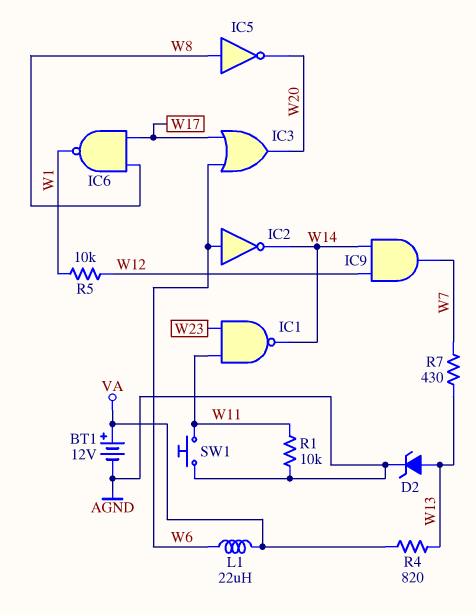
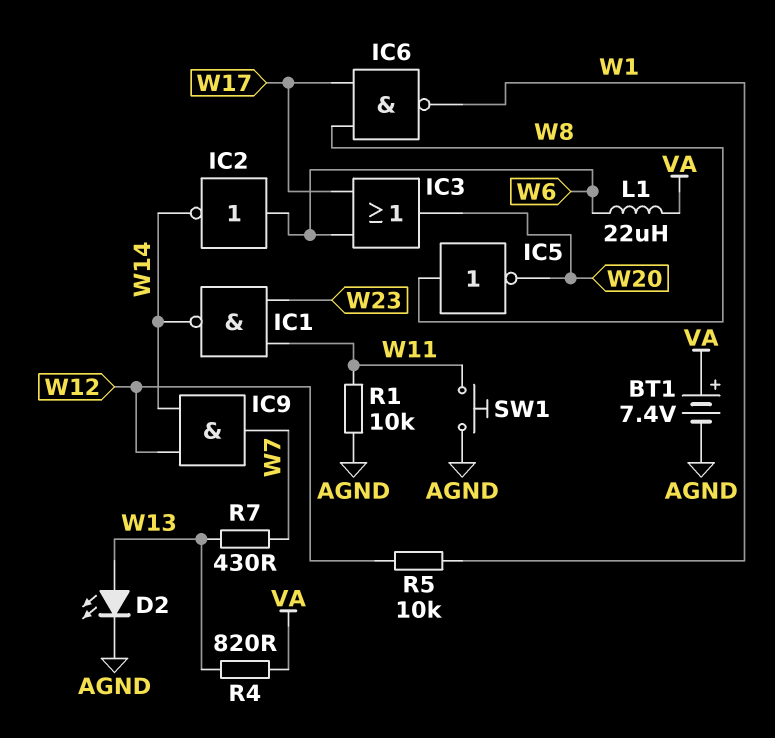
BT1: 12V (plus VA, minus AGND) -> 7.4V (plus VA, minus AGND)
D2: zener (A W13, K AGND) -> LED (A W13, K AGND)

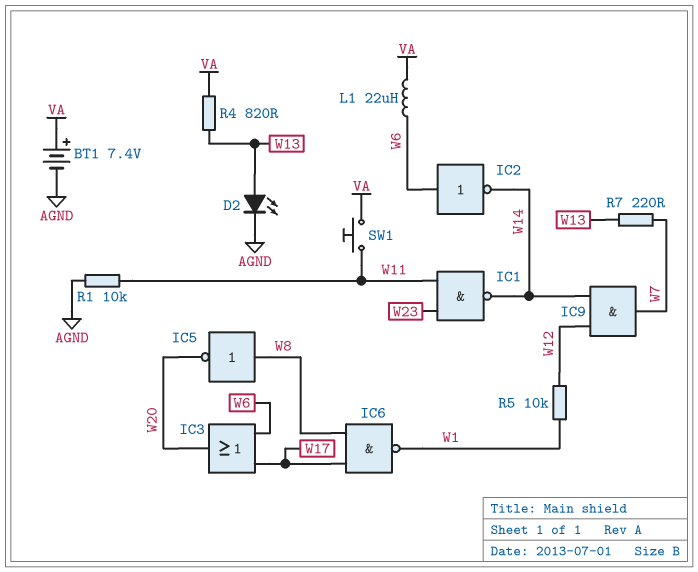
R7: 430 (W7, W13) -> 220 (W7, W13)
SW1: button (AGND, W11) -> button (VA, W11)

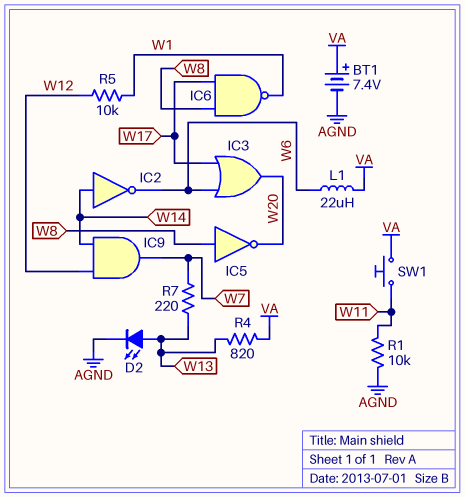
IC1: NAND (in W11, in W23, out W14) -> none
IC2: NOT (in W6, out W14) -> NOT (in W14, out W6)

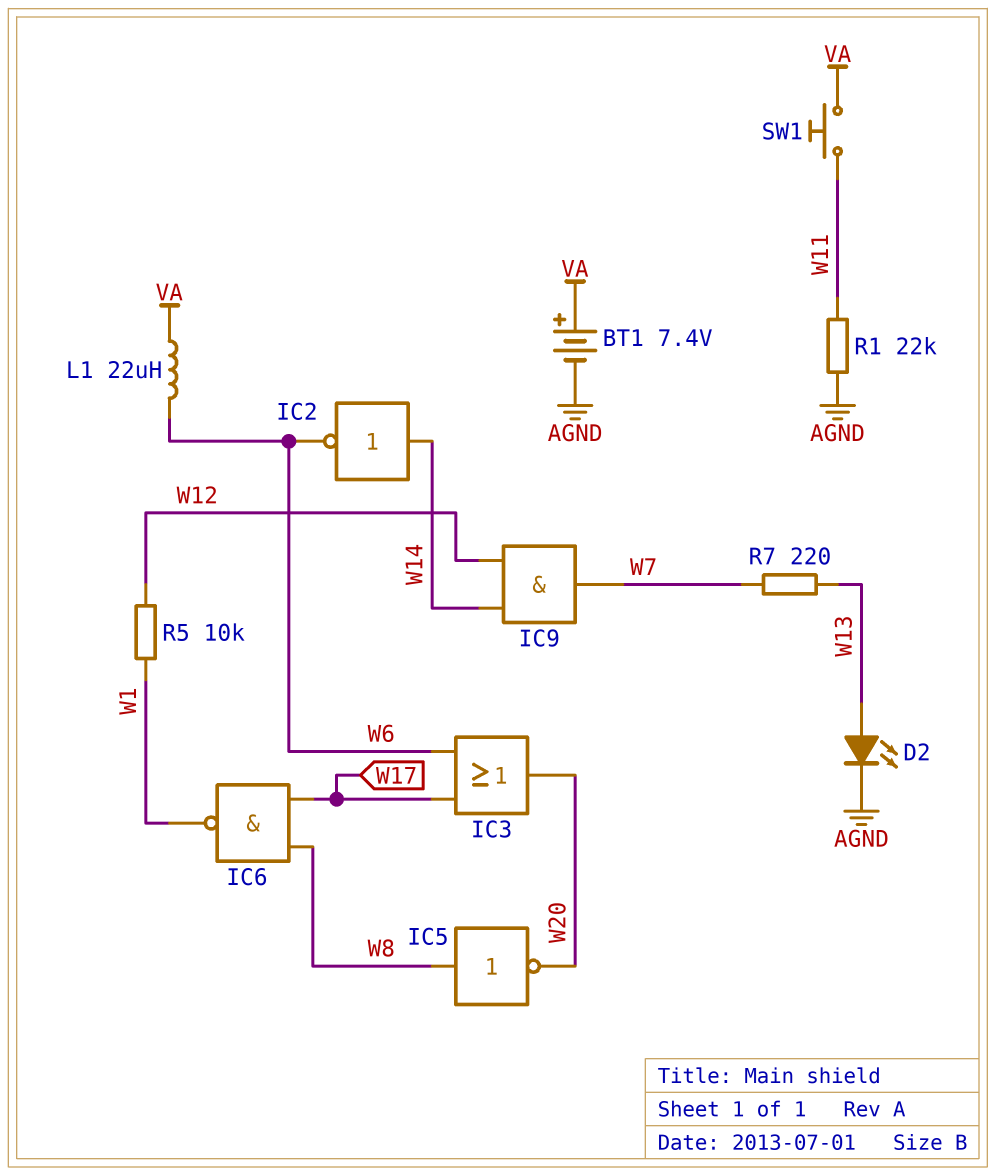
R1: 10k (AGND, W11) -> 22k (AGND, W11)
R4: 820 (VA, W13) -> none

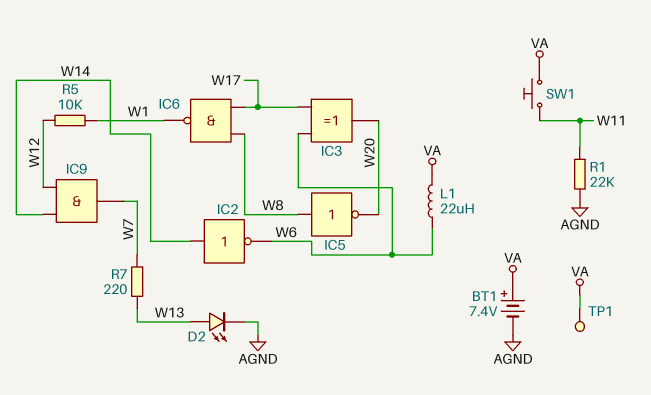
IC3: OR (in W6, in W17, out W20) -> XOR (in W6, in W17, out W20)
TP1: none -> test point (VA)

